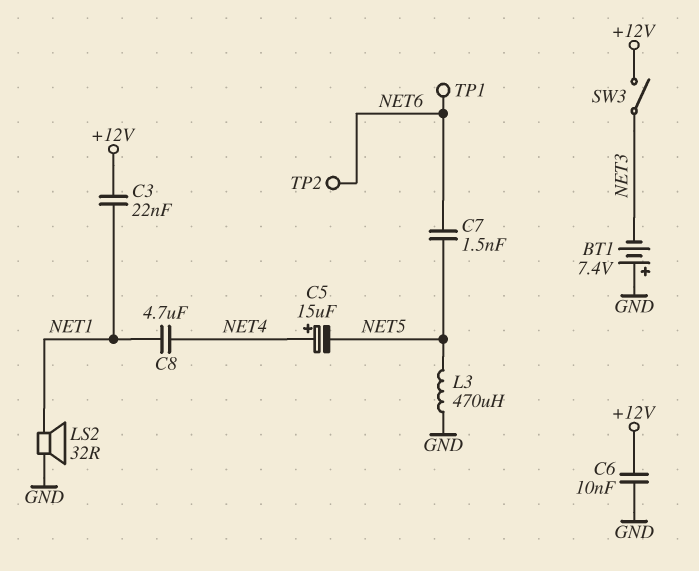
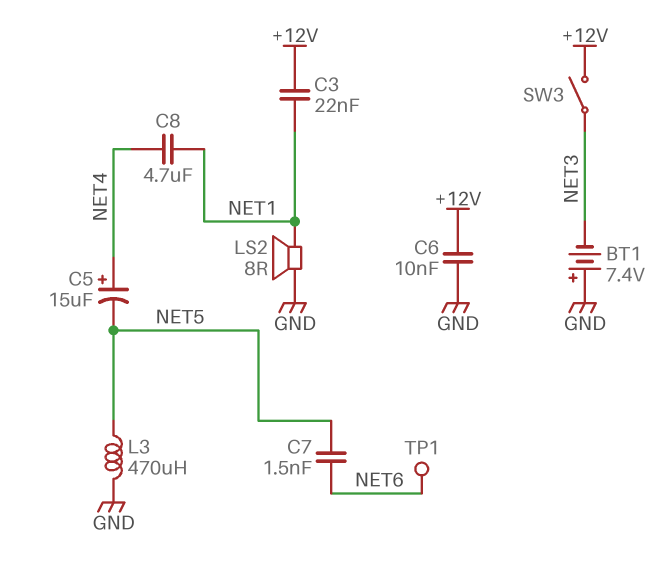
LS2: speaker 32R (GND, NET1) -> speaker 8R (GND, NET1)
TP2: test point (NET6) -> none

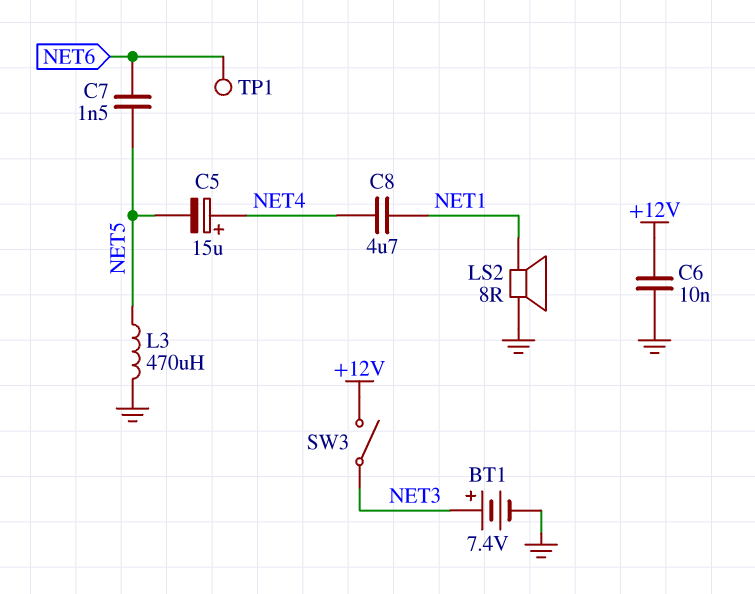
BT1: 7.4V (plus GND, minus NET3) -> 7.4V (plus NET3, minus GND)
C3: 22nF (+12V, NET1) -> none

